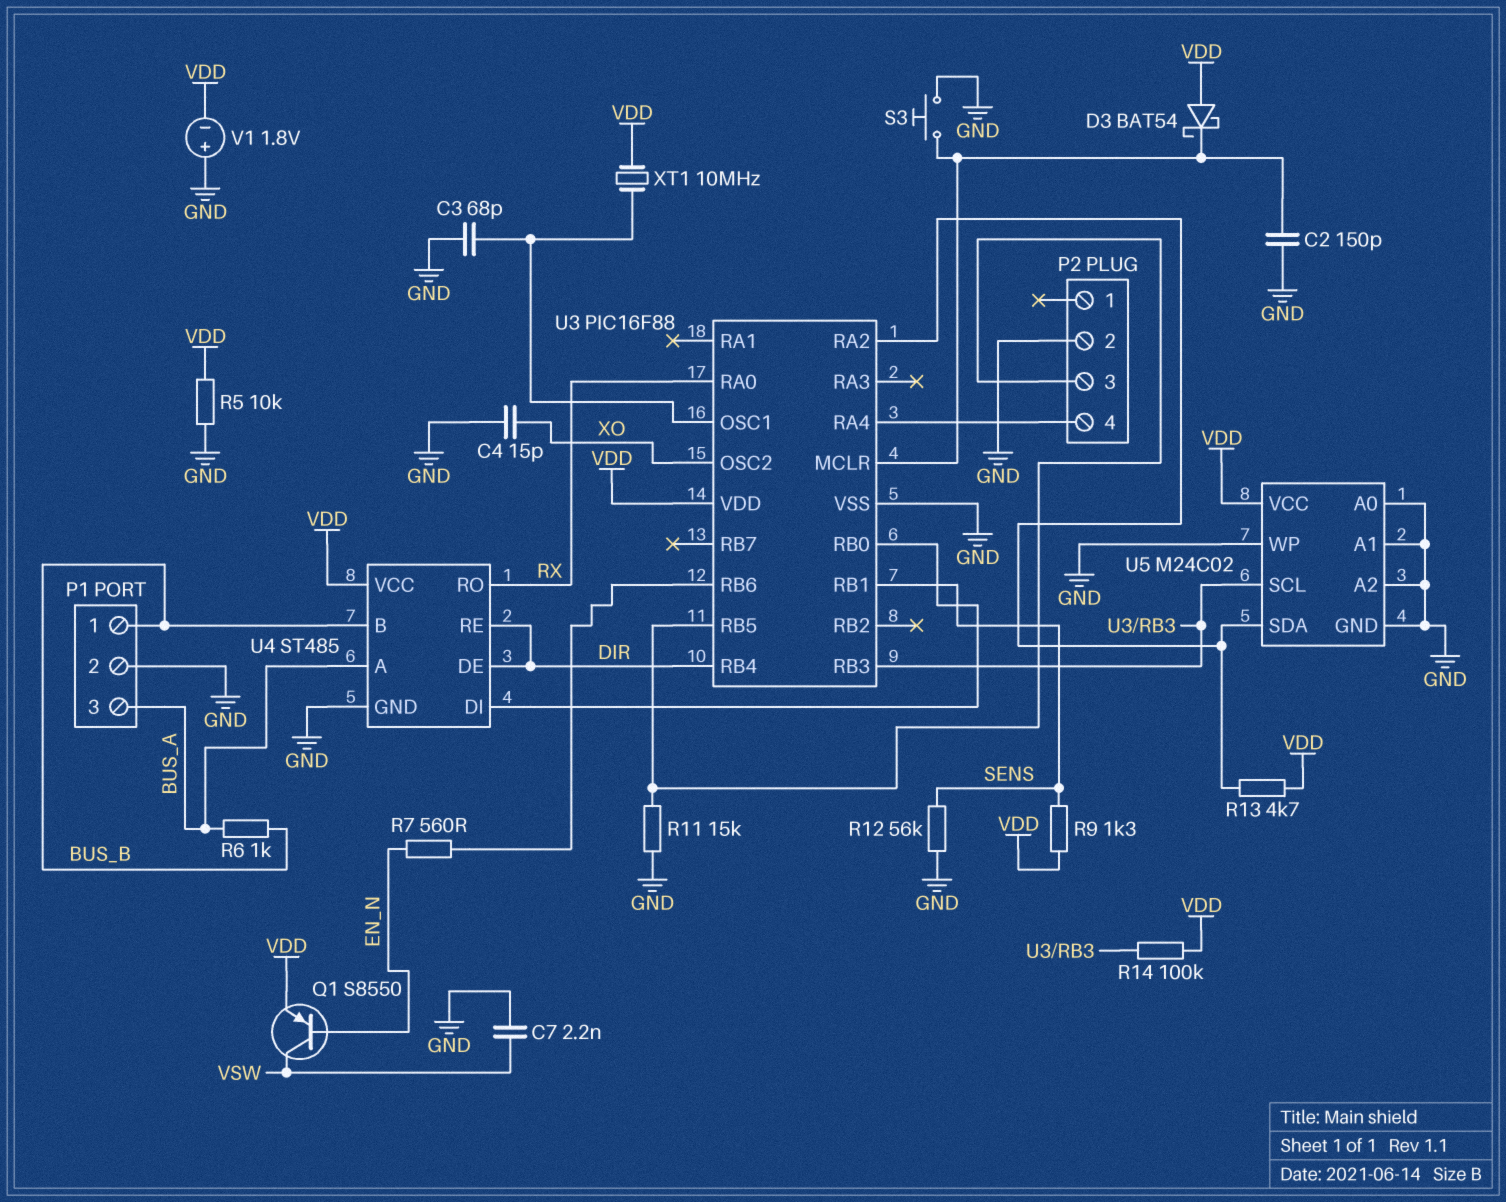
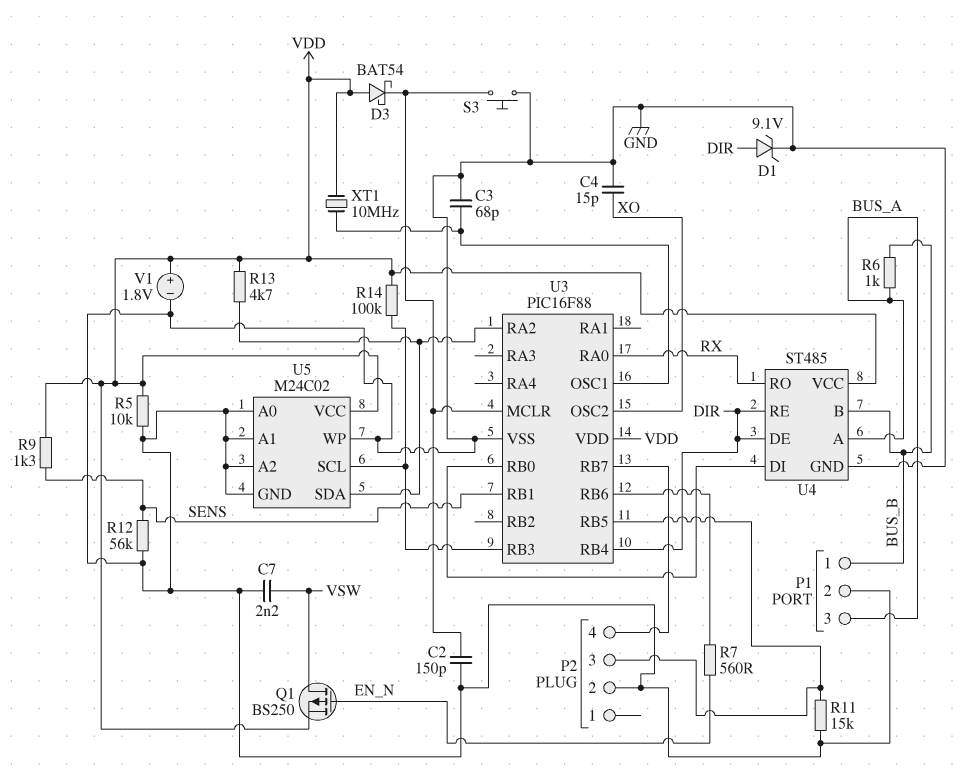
D1: none -> zener 9.1V (A DIR, K GND)
Q1: PNP S8550 (B EN_N, C VSW, E VDD) -> PMOS BS250 (G EN_N, D VSW, S VDD)
U3 pin RA4: P2/4 -> none
U3 pin RB7: none -> P2/4
V1: 1.8V (plus GND, minus VDD) -> 1.8V (plus VDD, minus GND)

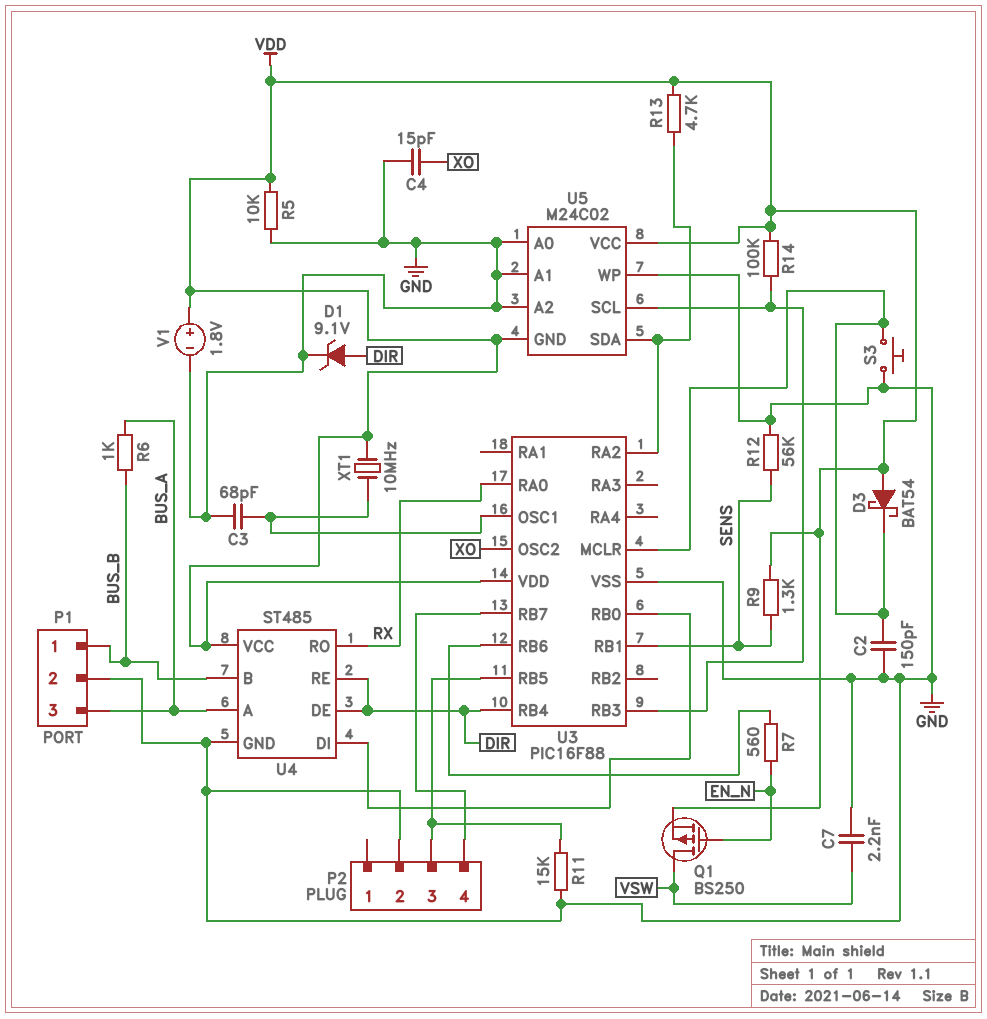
U5 pin GND: GND -> VDD

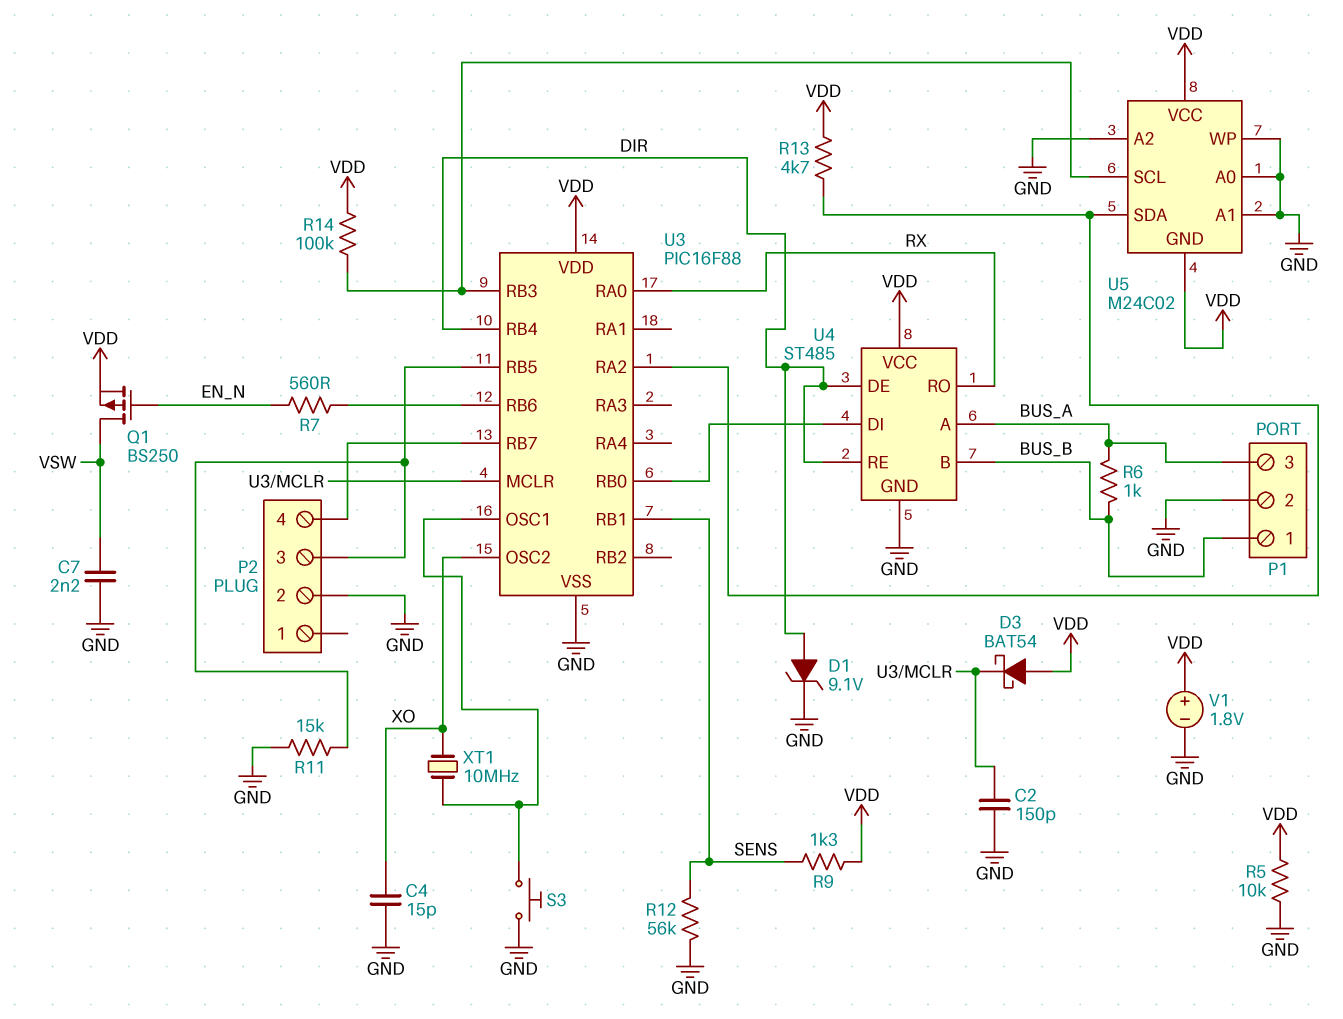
C3: 68pF (GND, U3/OSC1) -> none
S3: button (GND, U3/MCLR) -> button (GND, U3/OSC1)
XT1: 10MHz (U3/OSC1, VDD) -> 10MHz (U3/OSC1, XO)

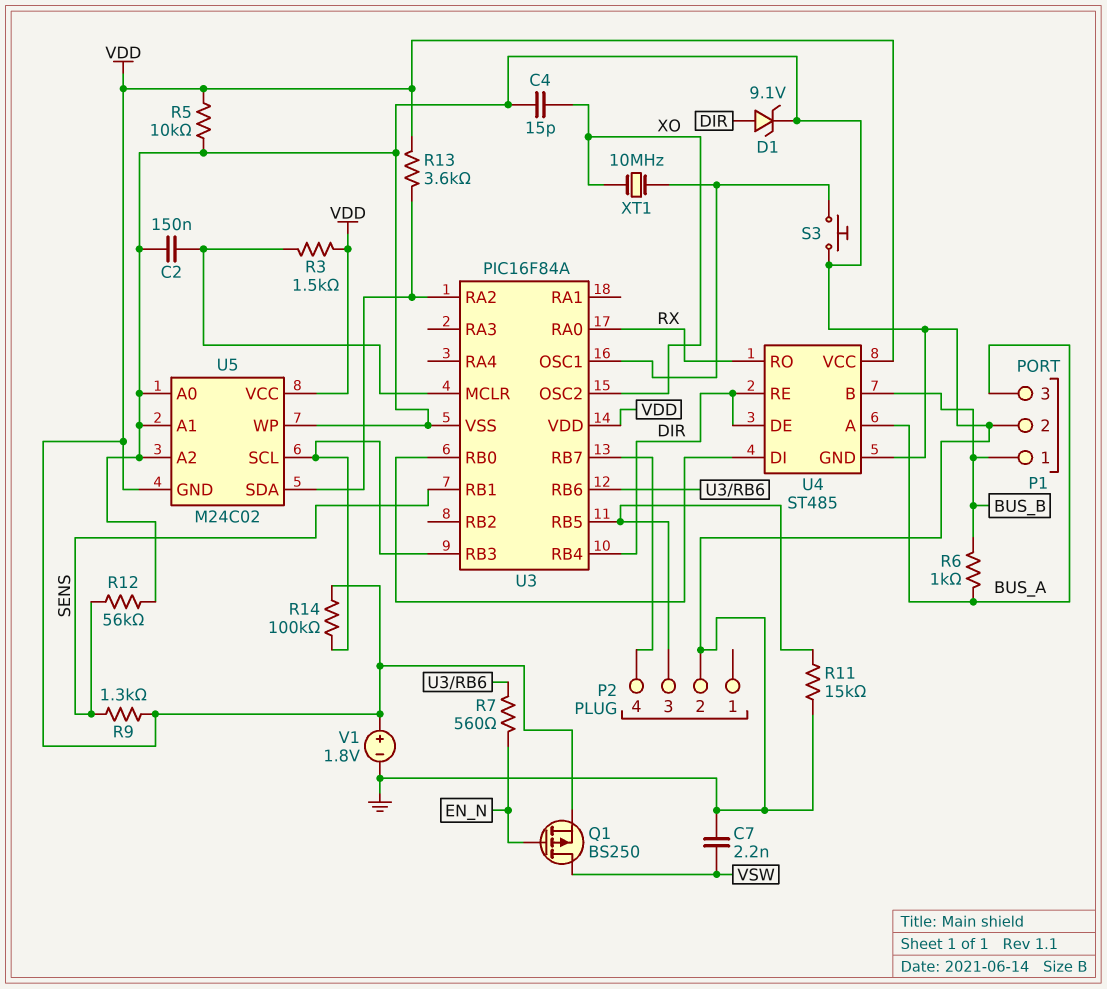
C2: 150pF (GND, U3/MCLR) -> 150nF (GND, U3/MCLR)
D3: schottky BAT54 (A VDD, K U3/MCLR) -> none
R3: none -> 1.5k (U3/MCLR, VDD)
R13: 4.7k (U3/RA2, VDD) -> 3.6k (U3/RA2, VDD)
U3: PIC16F88 -> PIC16F84A

